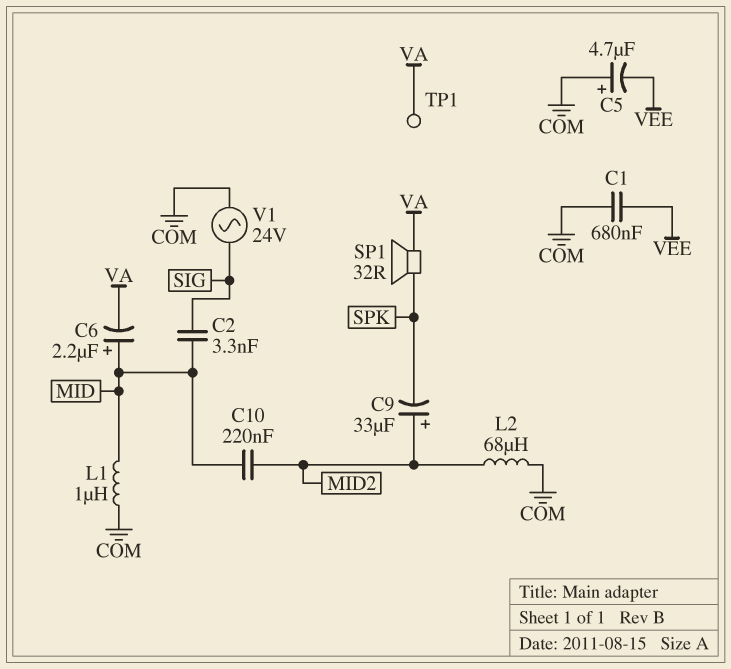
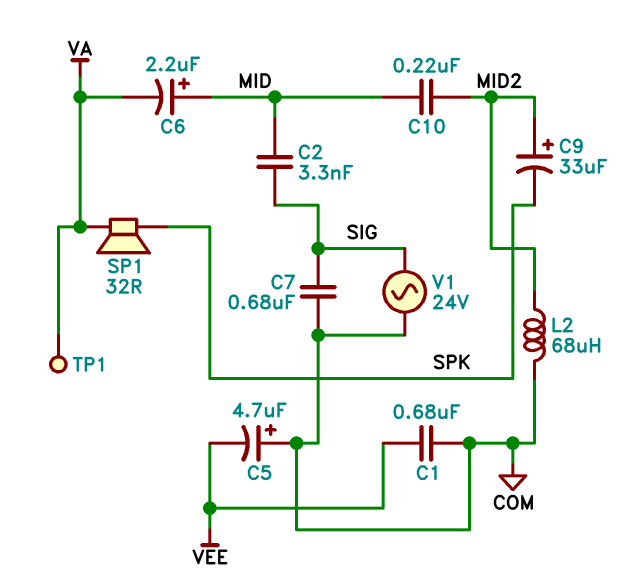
C7: none -> 680nF (COM, SIG)
L1: 1uH (COM, MID) -> none

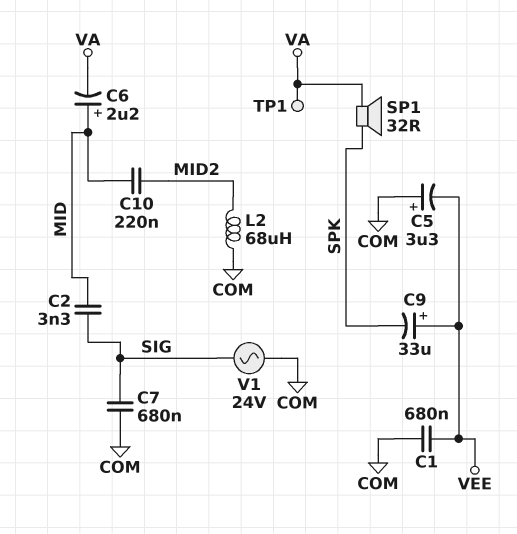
C5: 4.7uF (plus COM, minus VEE) -> 3.3uF (plus COM, minus VEE)
C9: 33uF (plus MID2, minus SPK) -> 33uF (plus VEE, minus SPK)

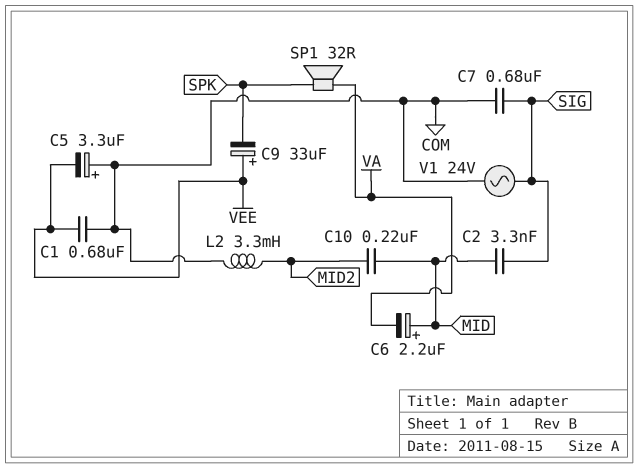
L2: 68uH (COM, MID2) -> 3.3mH (COM, MID2)
TP1: test point (VA) -> none

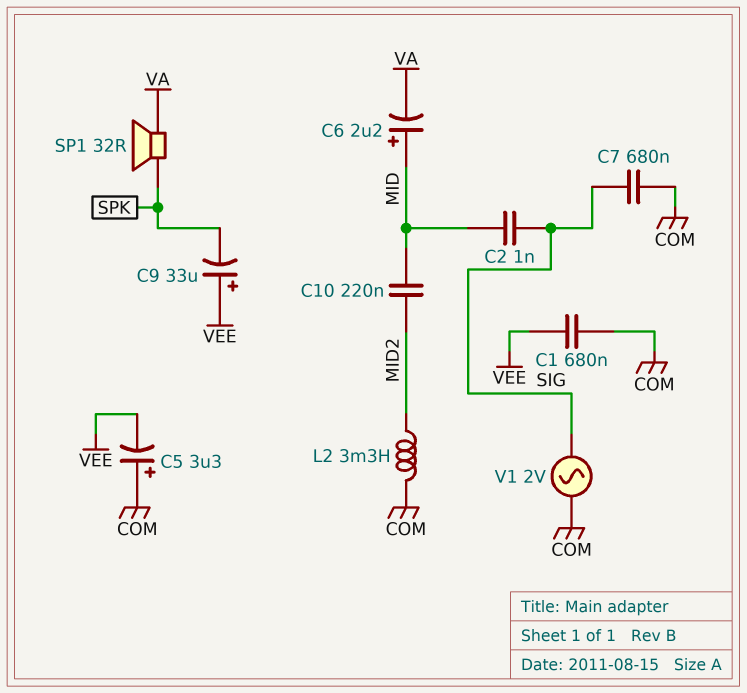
C2: 3.3nF (MID, SIG) -> 1nF (MID, SIG)
V1: AC 24V (COM, SIG) -> AC 2V (COM, SIG)

